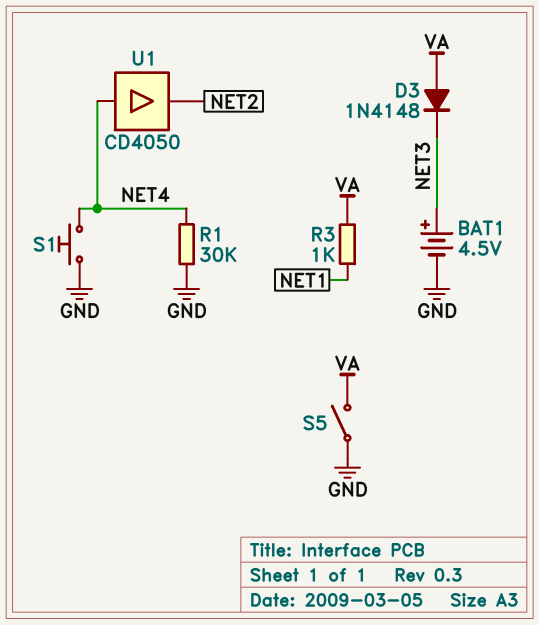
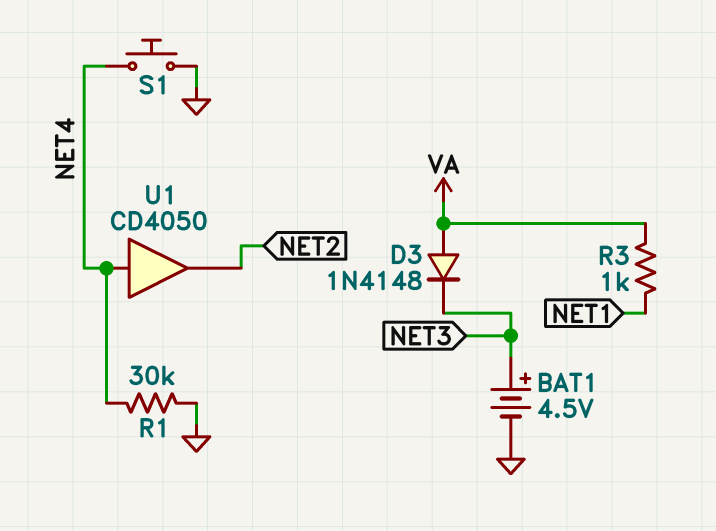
S5: switch (GND, VA) -> none

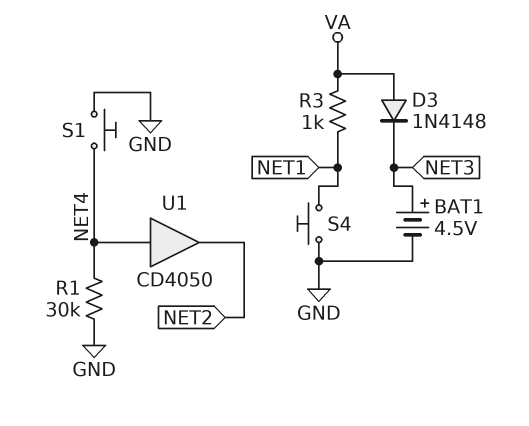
S4: none -> button (GND, NET1)

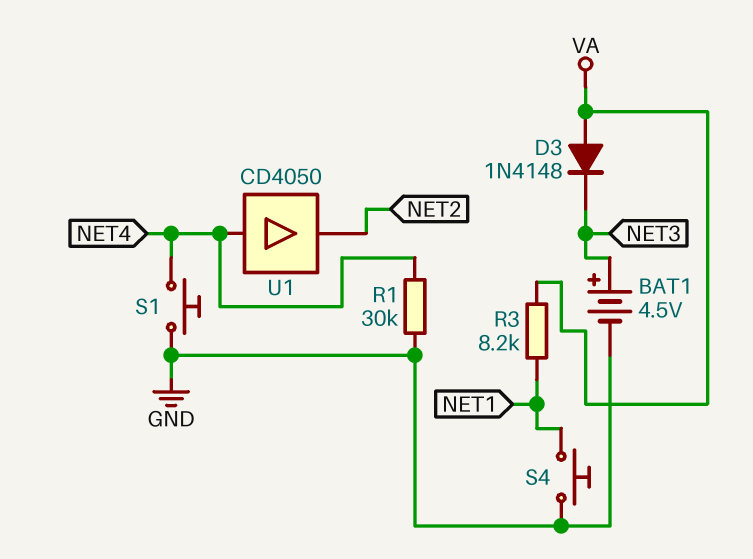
R3: 1k (NET1, VA) -> 8.2k (NET1, VA)

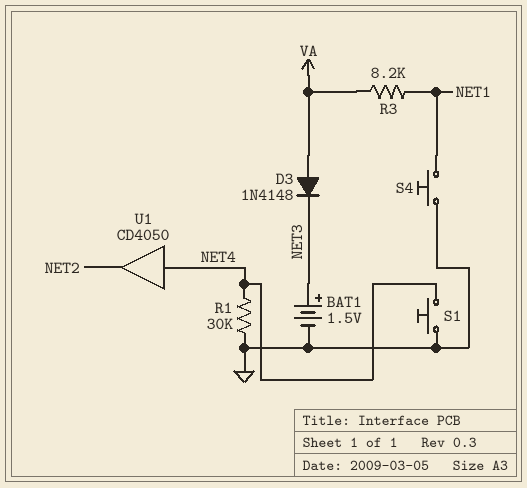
BAT1: 4.5V (plus NET3, minus GND) -> 1.5V (plus NET3, minus GND)

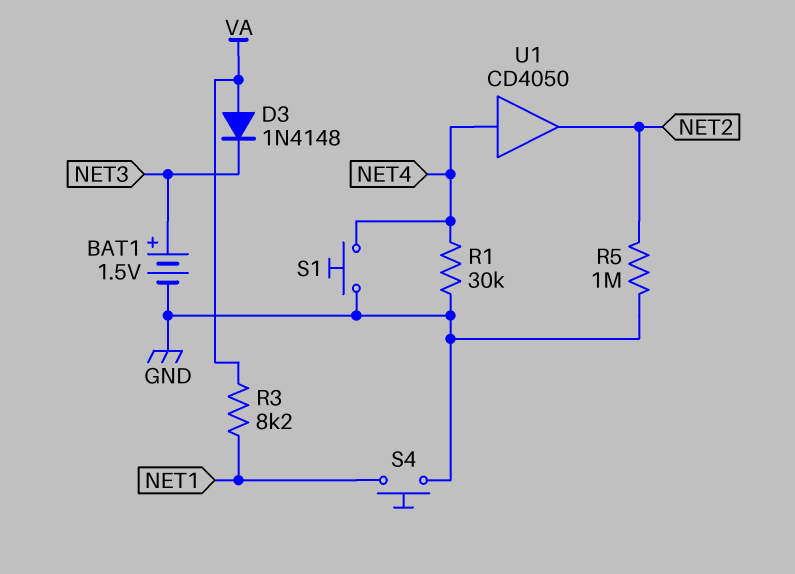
R5: none -> 1M (GND, NET2)

